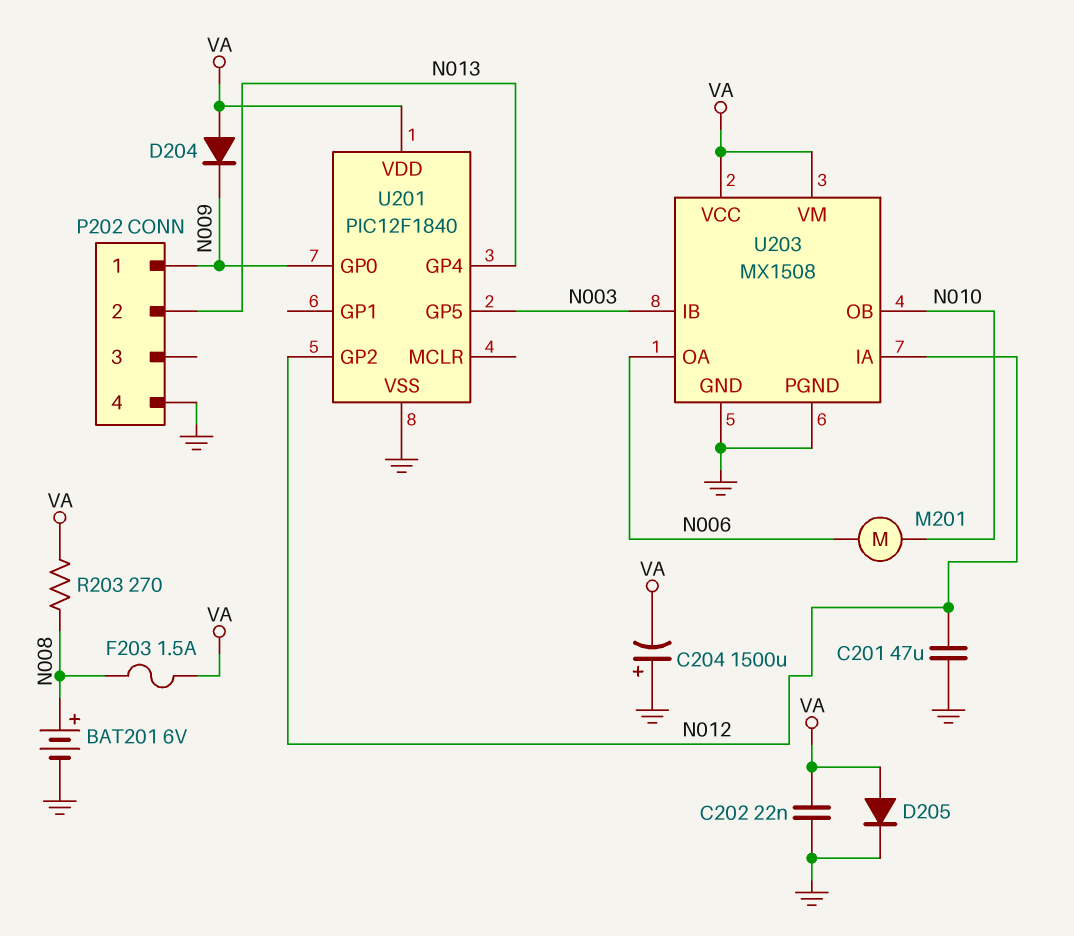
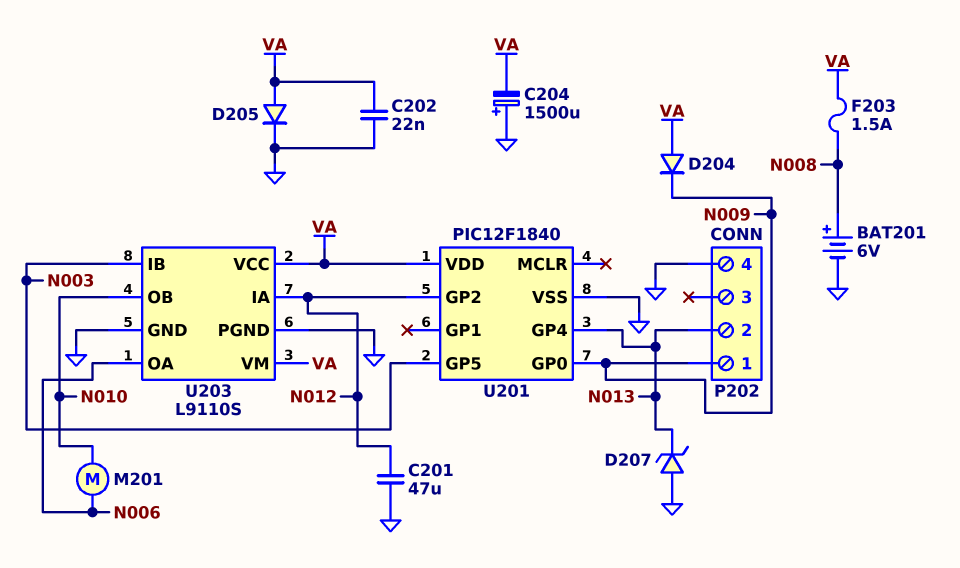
D207: none -> zener (A GND, K N013)
R203: 270 (N008, VA) -> none
U203: MX1508 -> L9110S

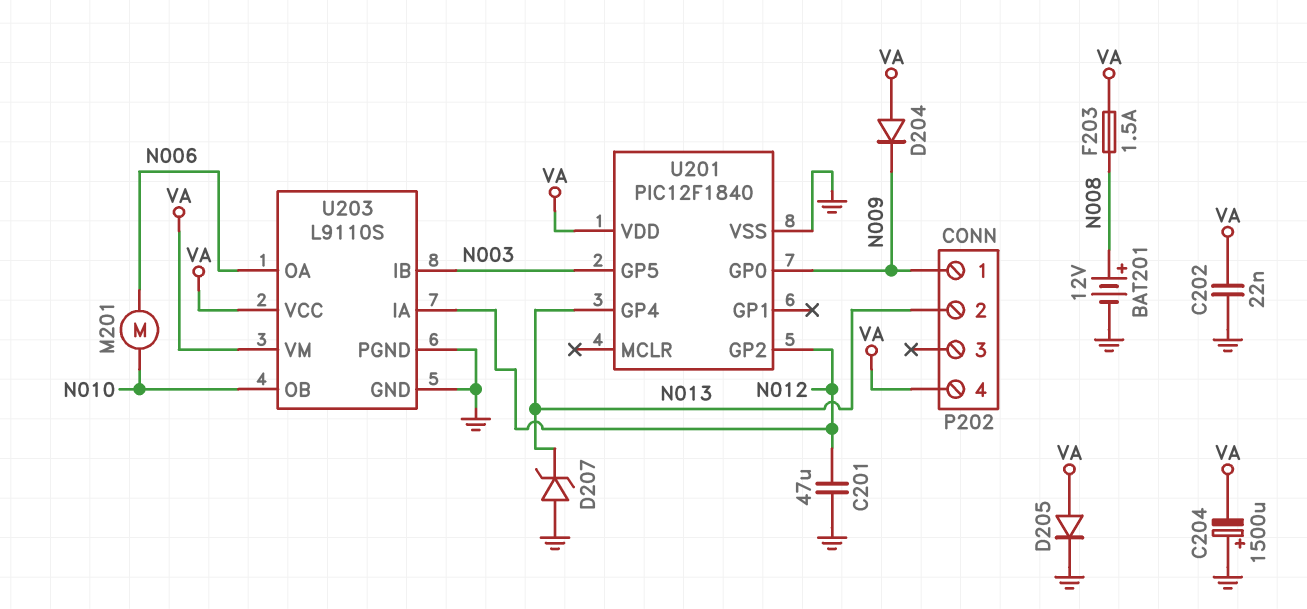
BAT201: 6V (plus N008, minus GND) -> 12V (plus N008, minus GND)
P202 pin 4: GND -> VA

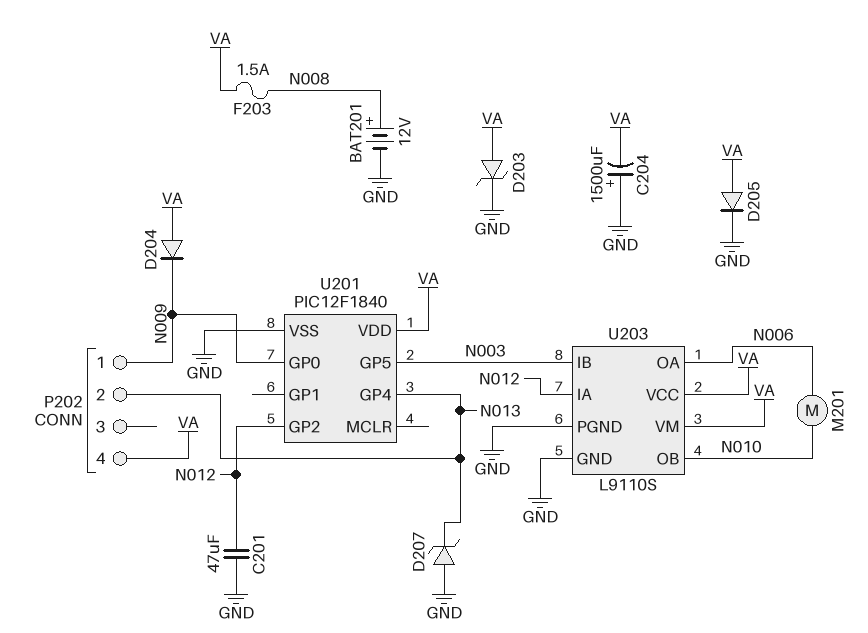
C202: 22nF (GND, VA) -> none
D203: none -> zener (A VA, K GND)

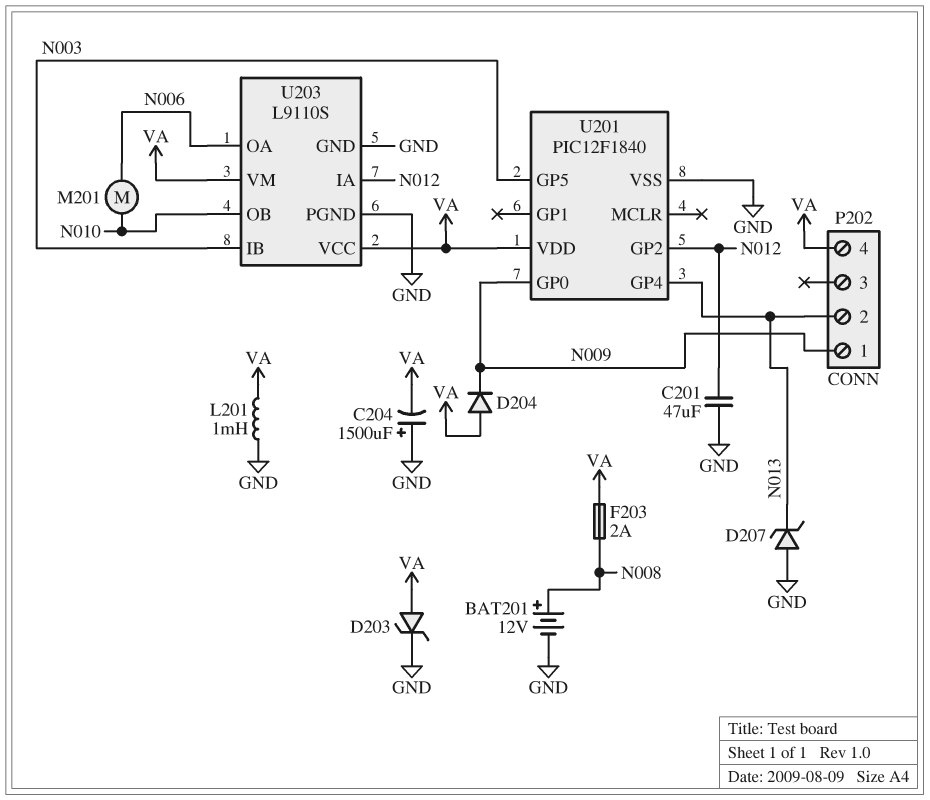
D205: diode (A VA, K GND) -> none
F203: 1.5A (N008, VA) -> 2A (N008, VA)
L201: none -> 1mH (GND, VA)

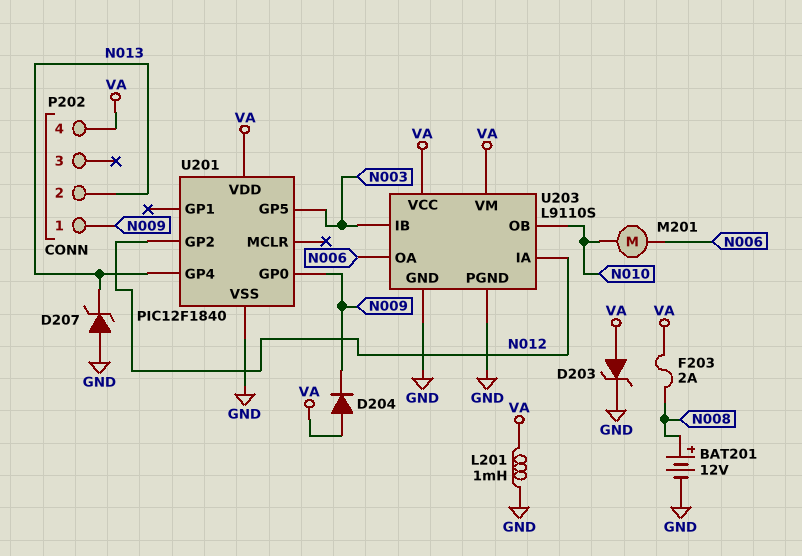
C201: 47uF (GND, N012) -> none
C204: 1500uF (plus GND, minus VA) -> none

